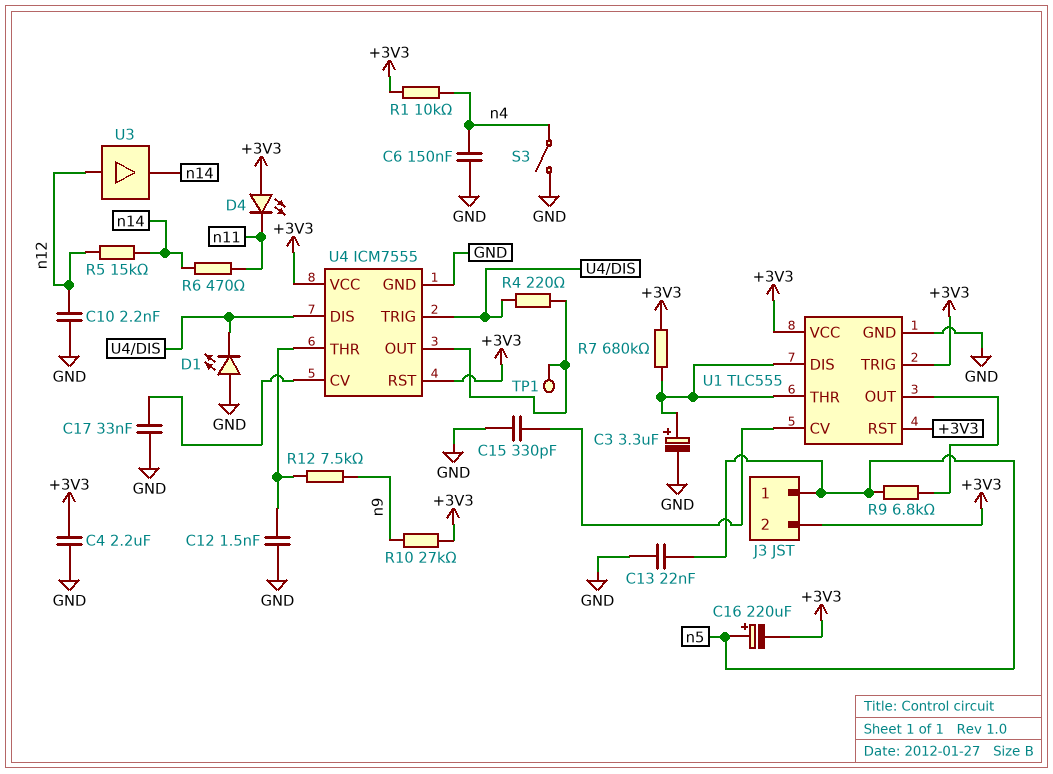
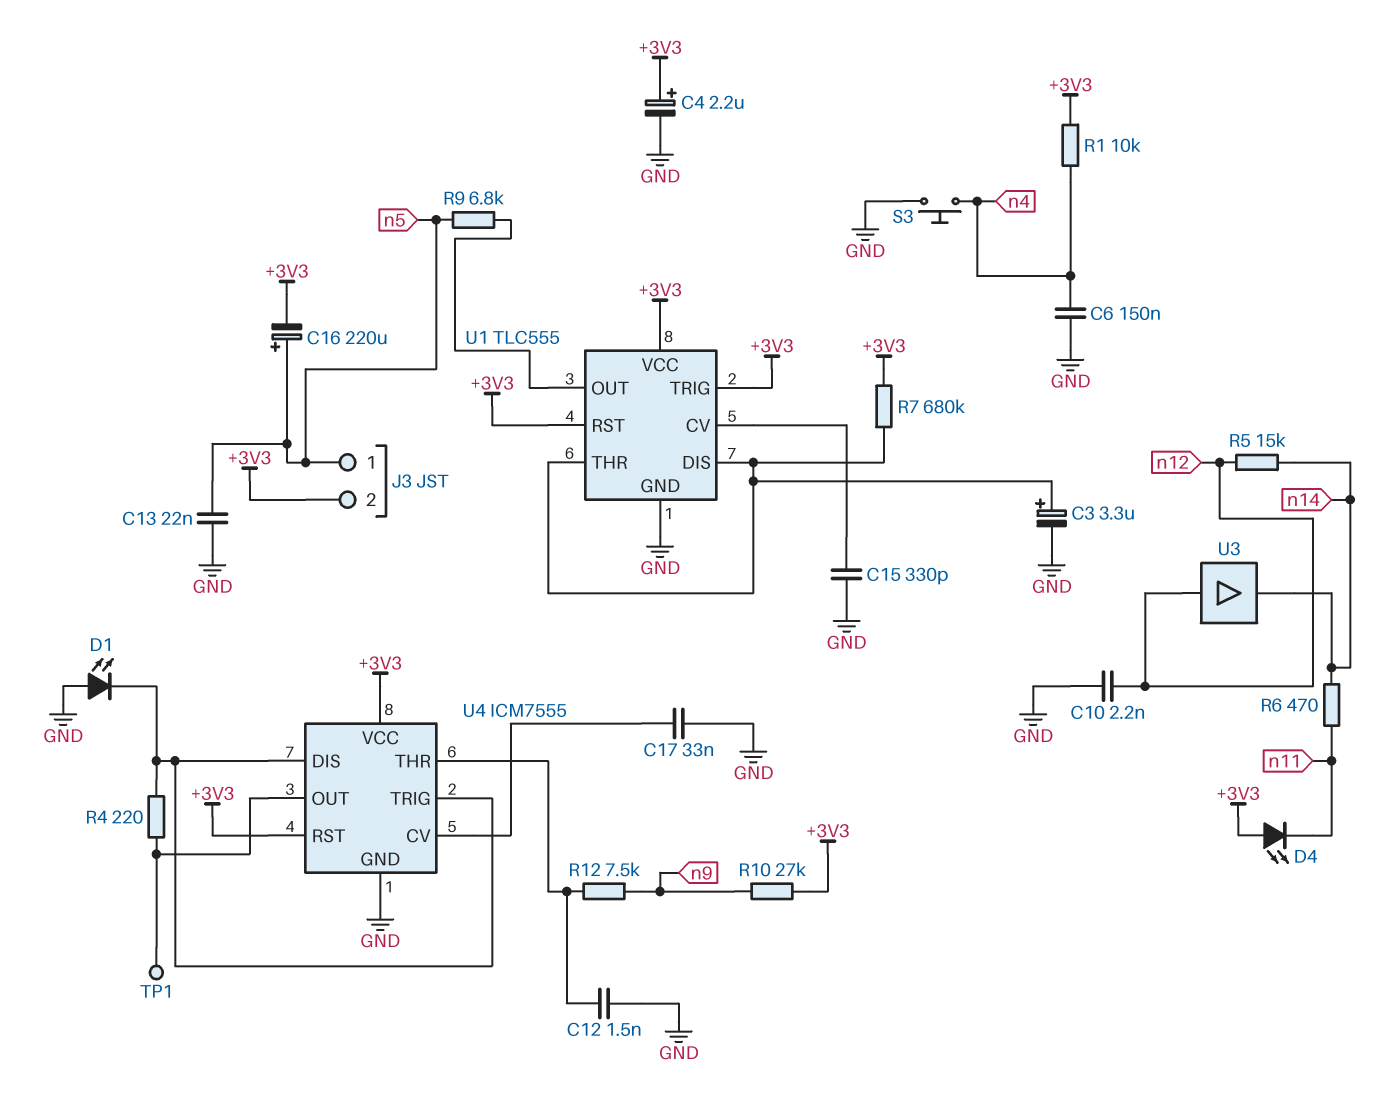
C4: 2.2uF (+3V3, GND) -> 2.2uF (plus +3V3, minus GND)
S3: switch (GND, n4) -> button (GND, n4)

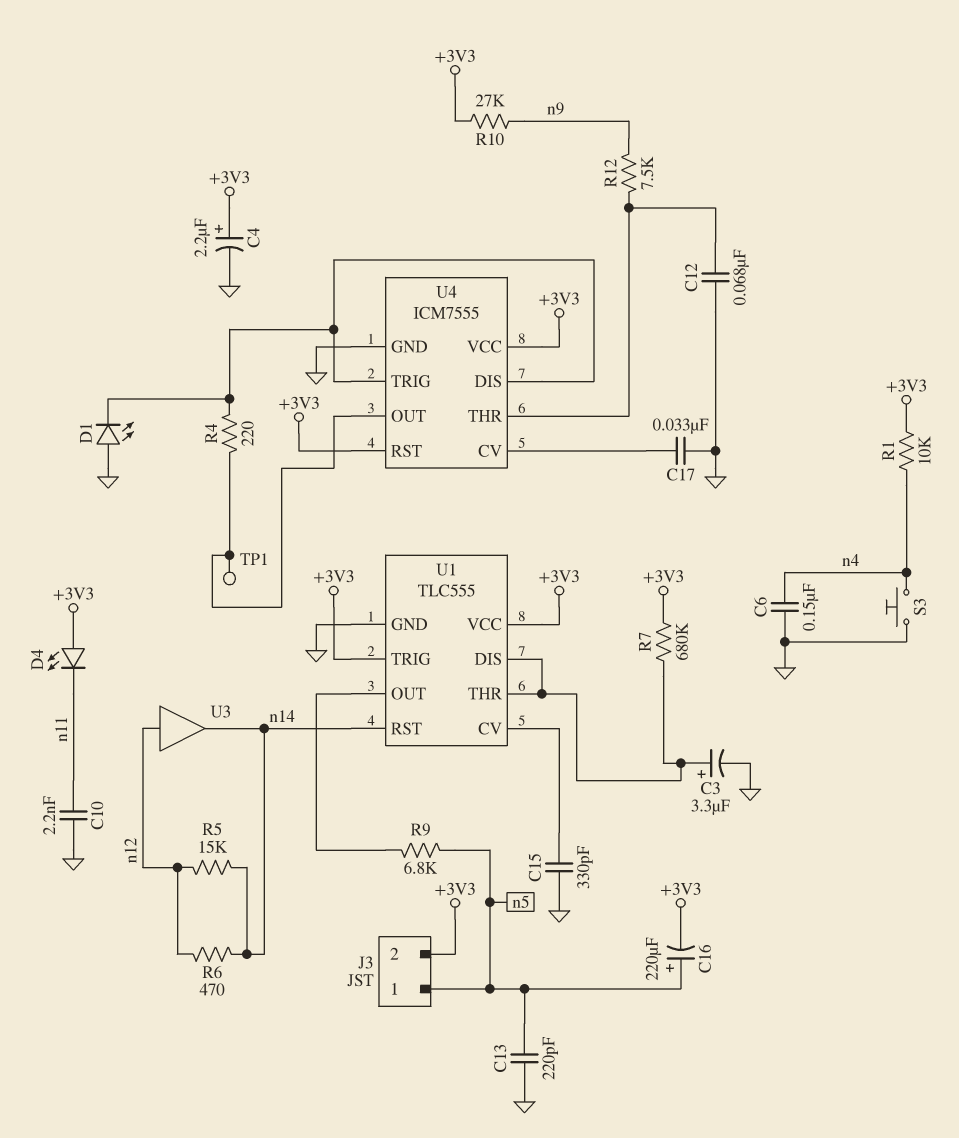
C10: 2.2nF (GND, n12) -> 2.2nF (GND, n11)
C12: 1.5nF (GND, U4/THR) -> 68nF (GND, U4/THR)
C13: 22nF (GND, n5) -> 220pF (GND, n5)
R6: 470 (n11, n14) -> 470 (n12, n14)
U1 pin RST: +3V3 -> n14

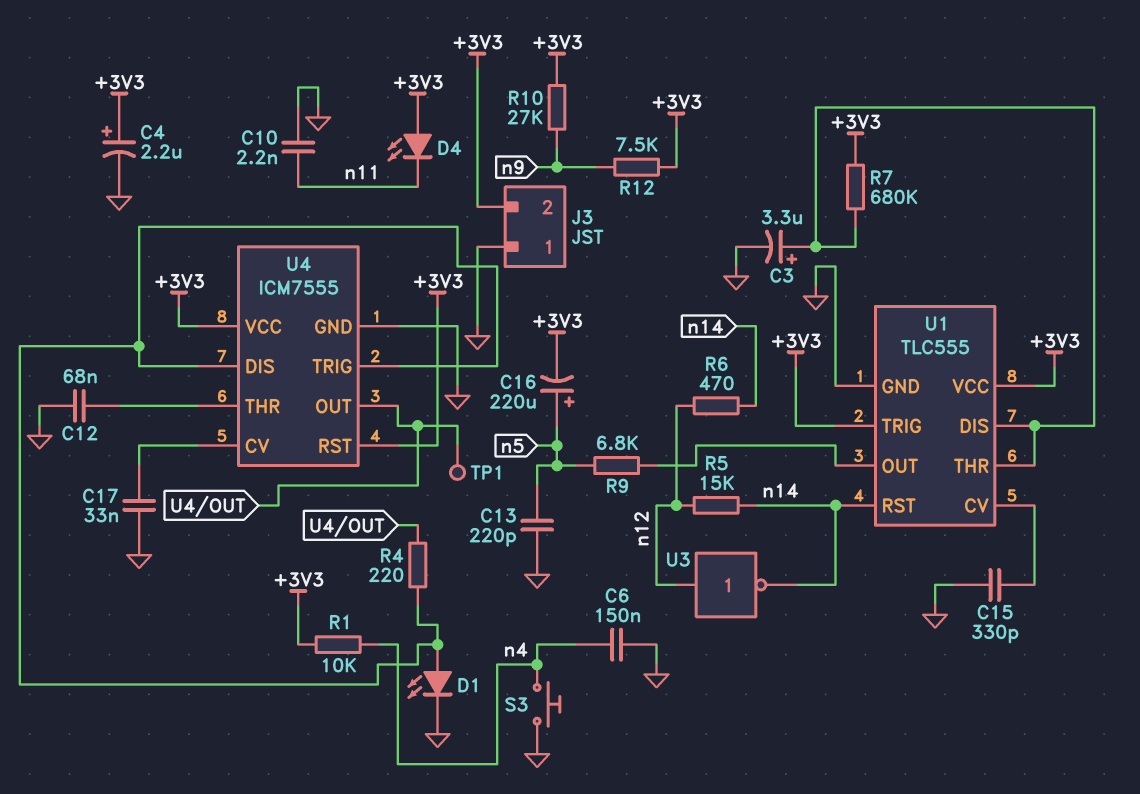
D1: LED (A GND, K U4/DIS) -> LED (A U4/DIS, K GND)
J3 pin 1: n5 -> GND
R12: 7.5k (U4/THR, n9) -> 7.5k (+3V3, n9)
U3: buffer (in n12, out n14) -> NOT (in n12, out n14)

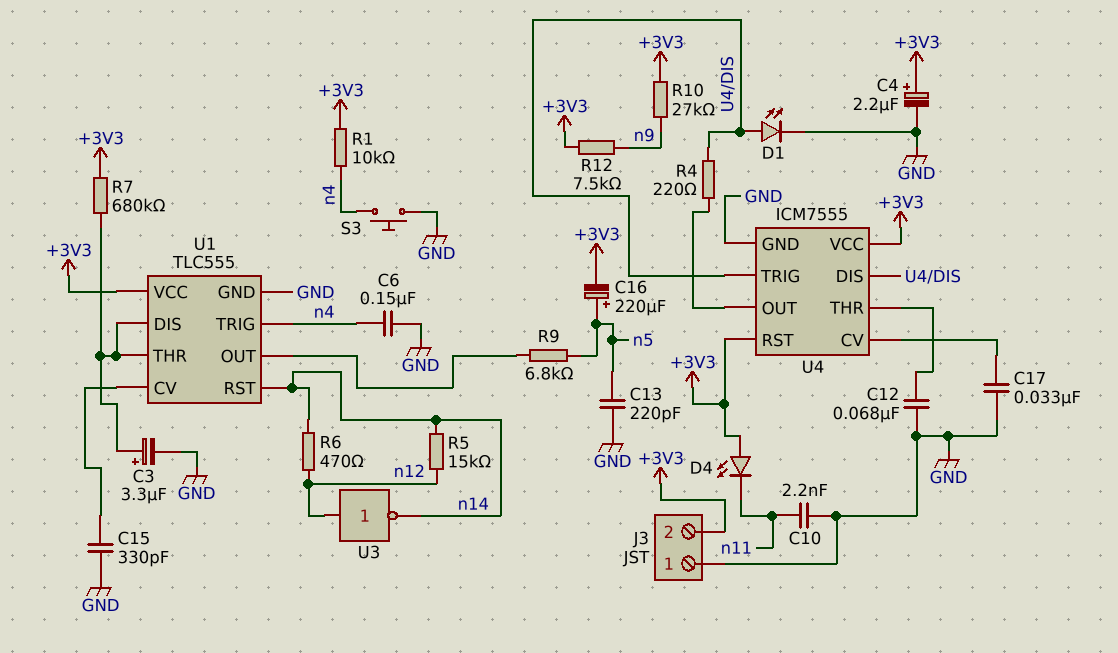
TP1: test point (U4/OUT) -> none
U1 pin TRIG: +3V3 -> n4

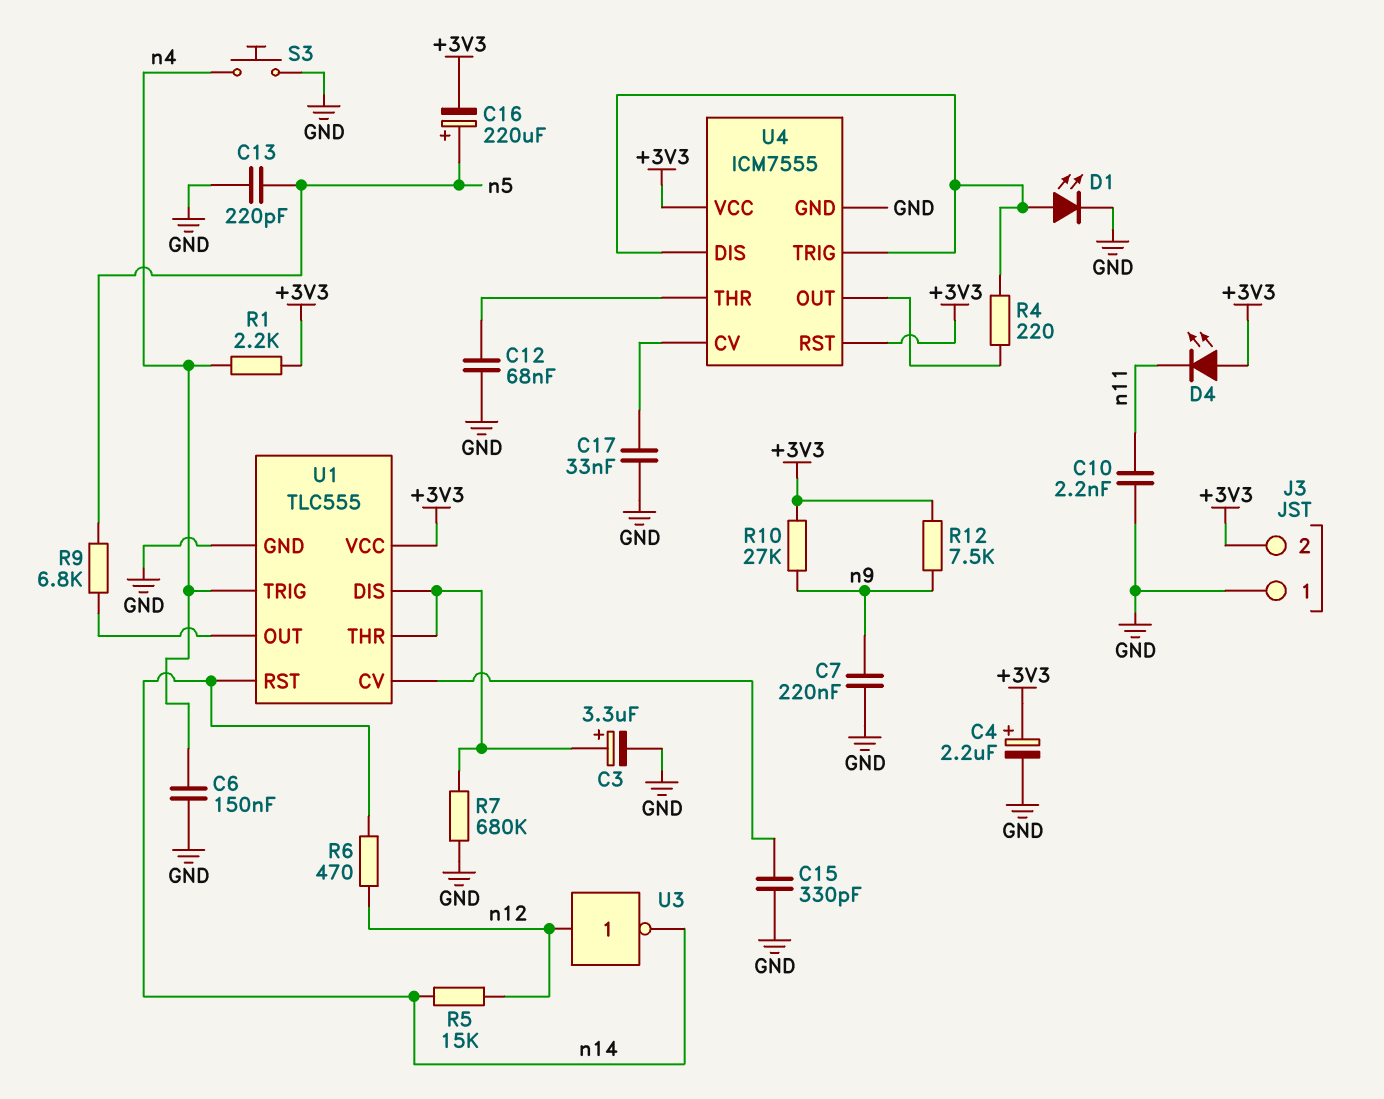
C7: none -> 220nF (GND, n9)
R1: 10k (+3V3, n4) -> 2.2k (+3V3, n4)
R7: 680k (+3V3, U1/DIS) -> 680k (GND, U1/DIS)

